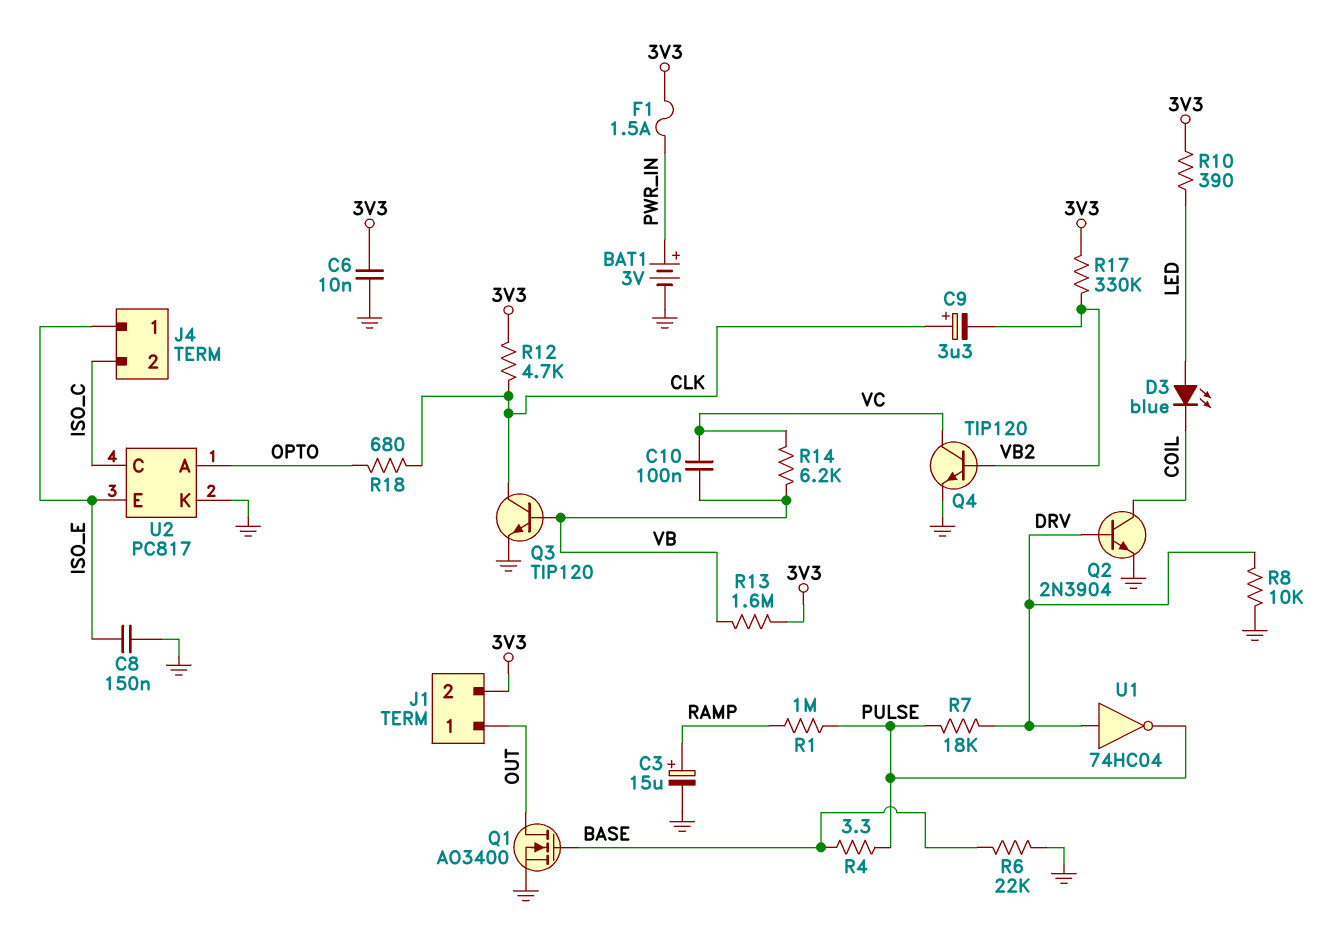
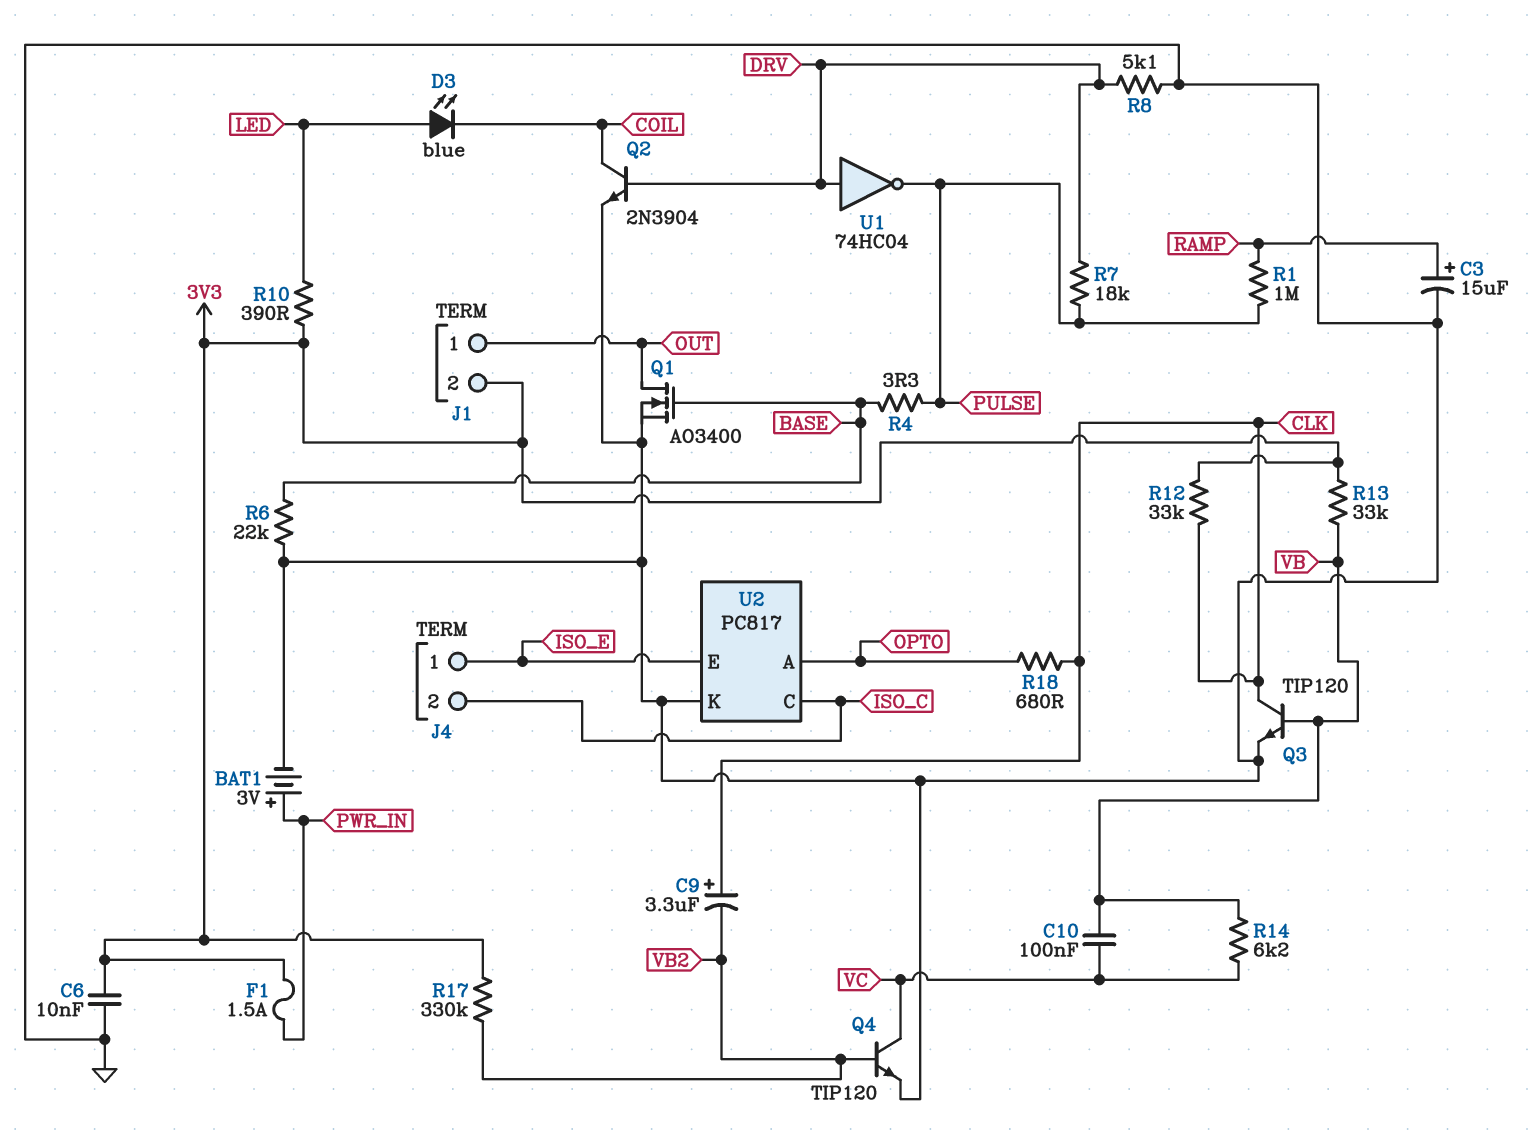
C8: 150nF (GND, ISO_E) -> none
R8: 10k (DRV, GND) -> 5.1k (DRV, GND)
R12: 4.7k (3V3, CLK) -> 33k (3V3, CLK)
R13: 1.6M (3V3, VB) -> 33k (3V3, VB)

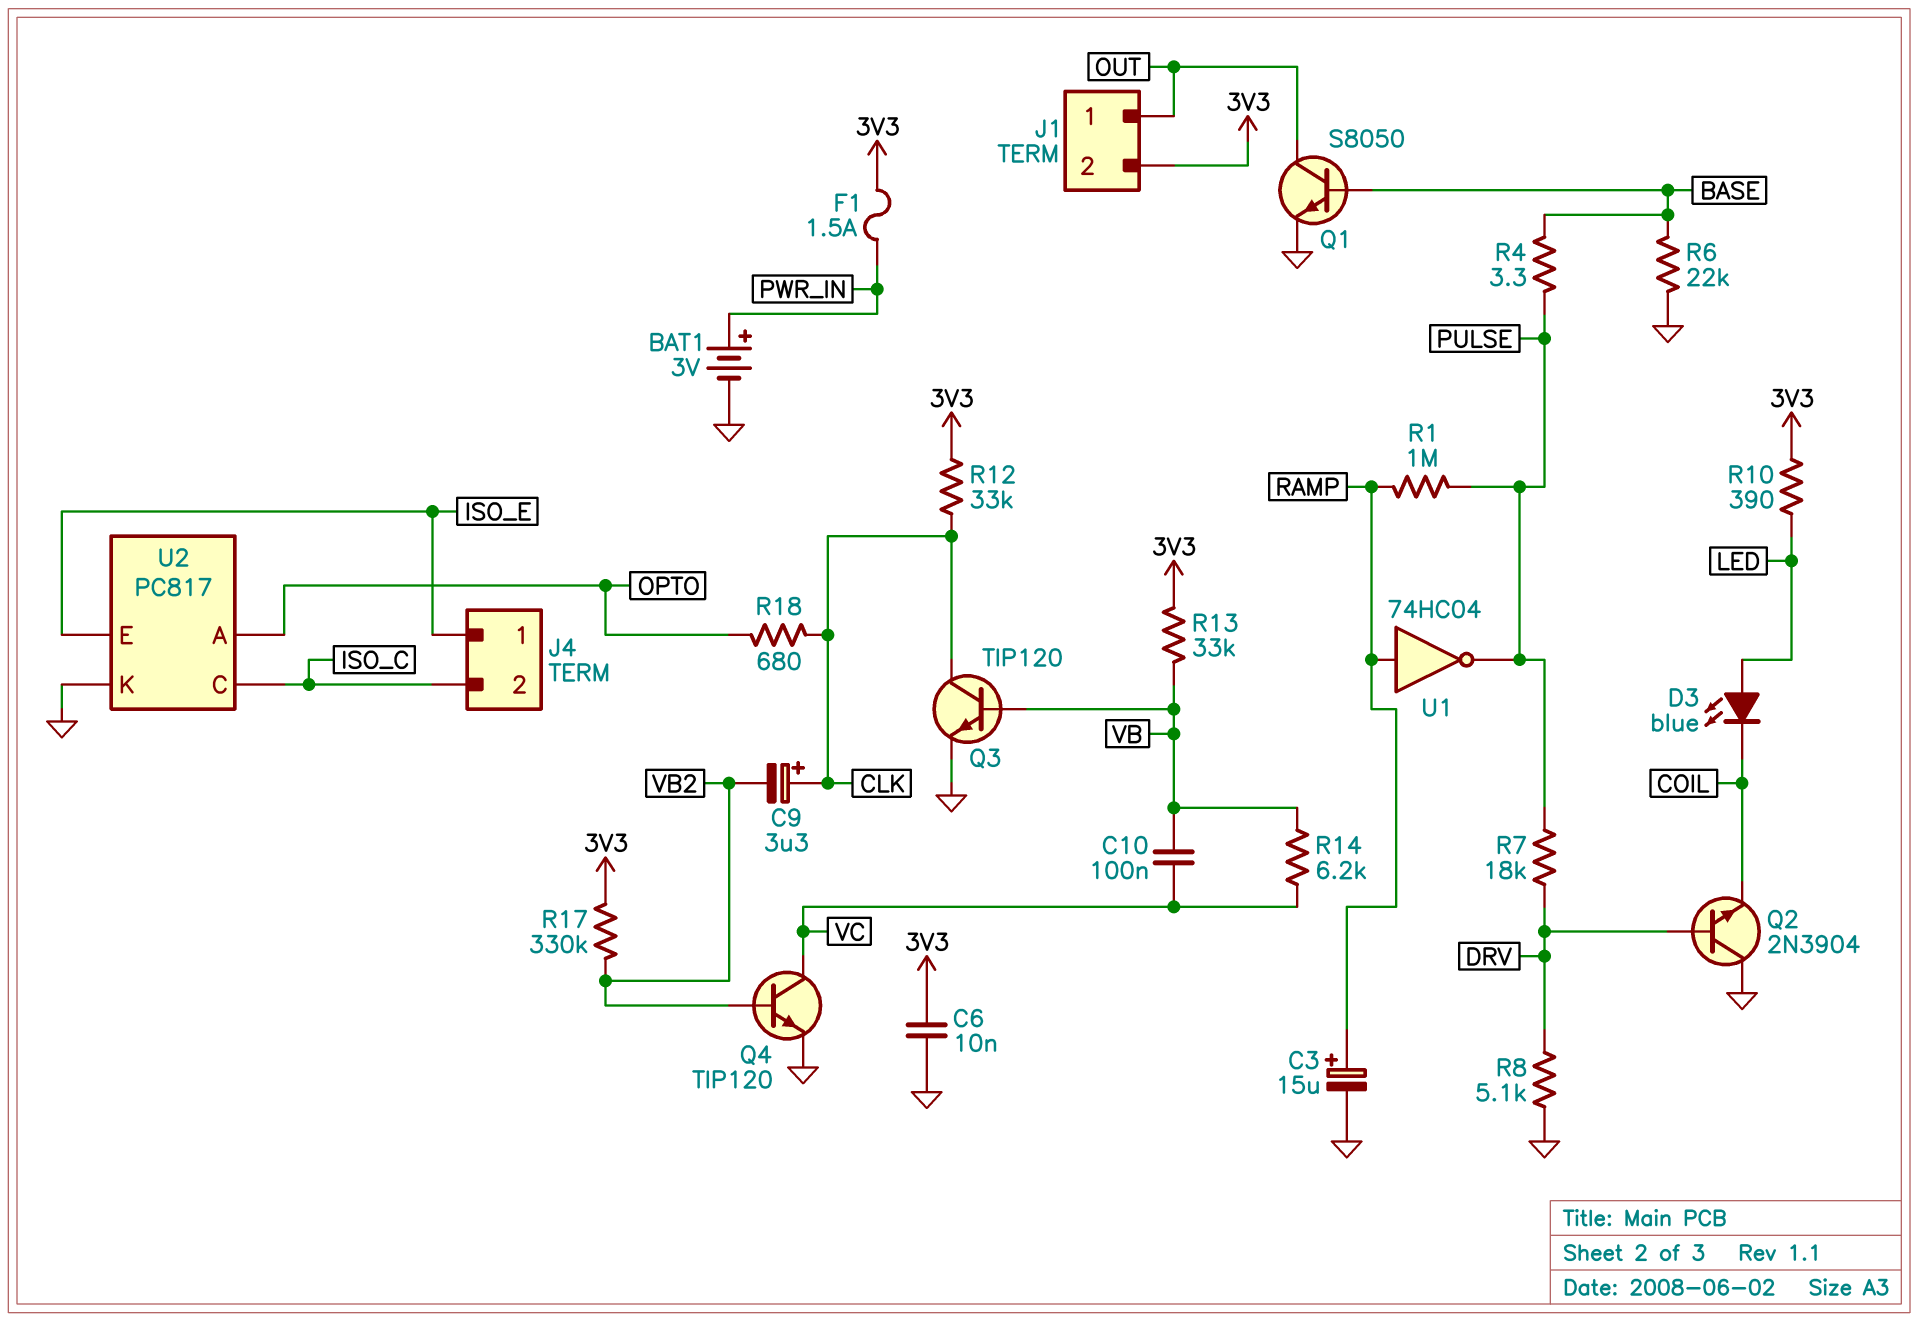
Q1: NMOS AO3400 (G BASE, D OUT, S GND) -> NPN S8050 (B BASE, C OUT, E GND)
Q2: NPN 2N3904 (B DRV, C COIL, E GND) -> NPN 2N3904 (B DRV, C GND, E COIL)
U1: NOT 74HC04 (in DRV, out PULSE) -> NOT 74HC04 (in RAMP, out PULSE)

